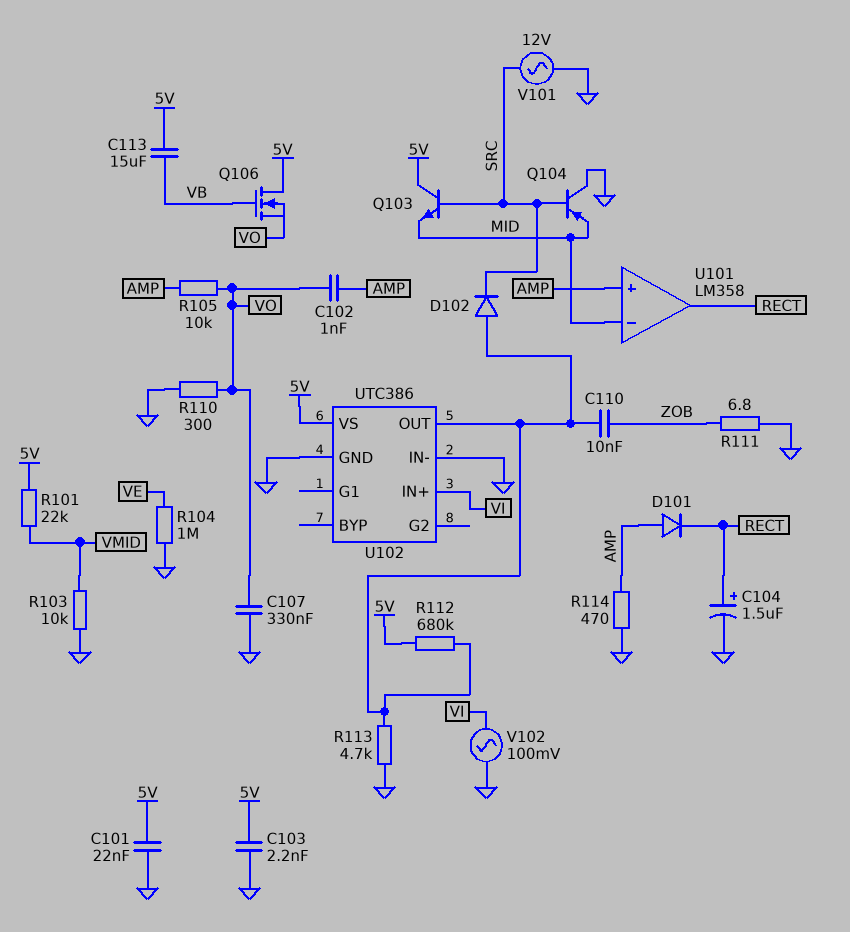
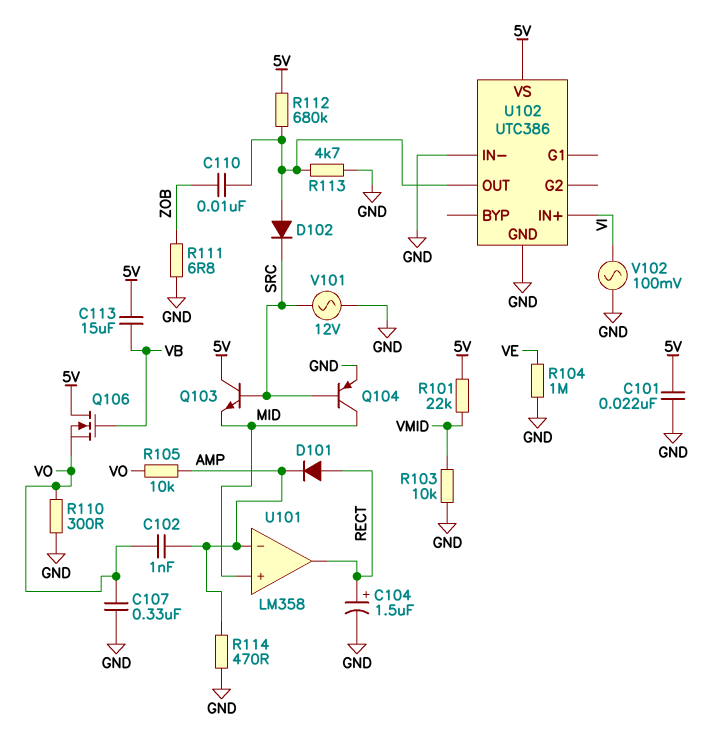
C103: 2.2nF (5V, GND) -> none
D101: diode (A AMP, K RECT) -> diode (A RECT, K AMP)
Q104: PNP (B SRC, C GND, E MID) -> PNP (B SRC, C MID, E GND)
U101 pin in+: AMP -> MID
U101 pin in-: MID -> AMP

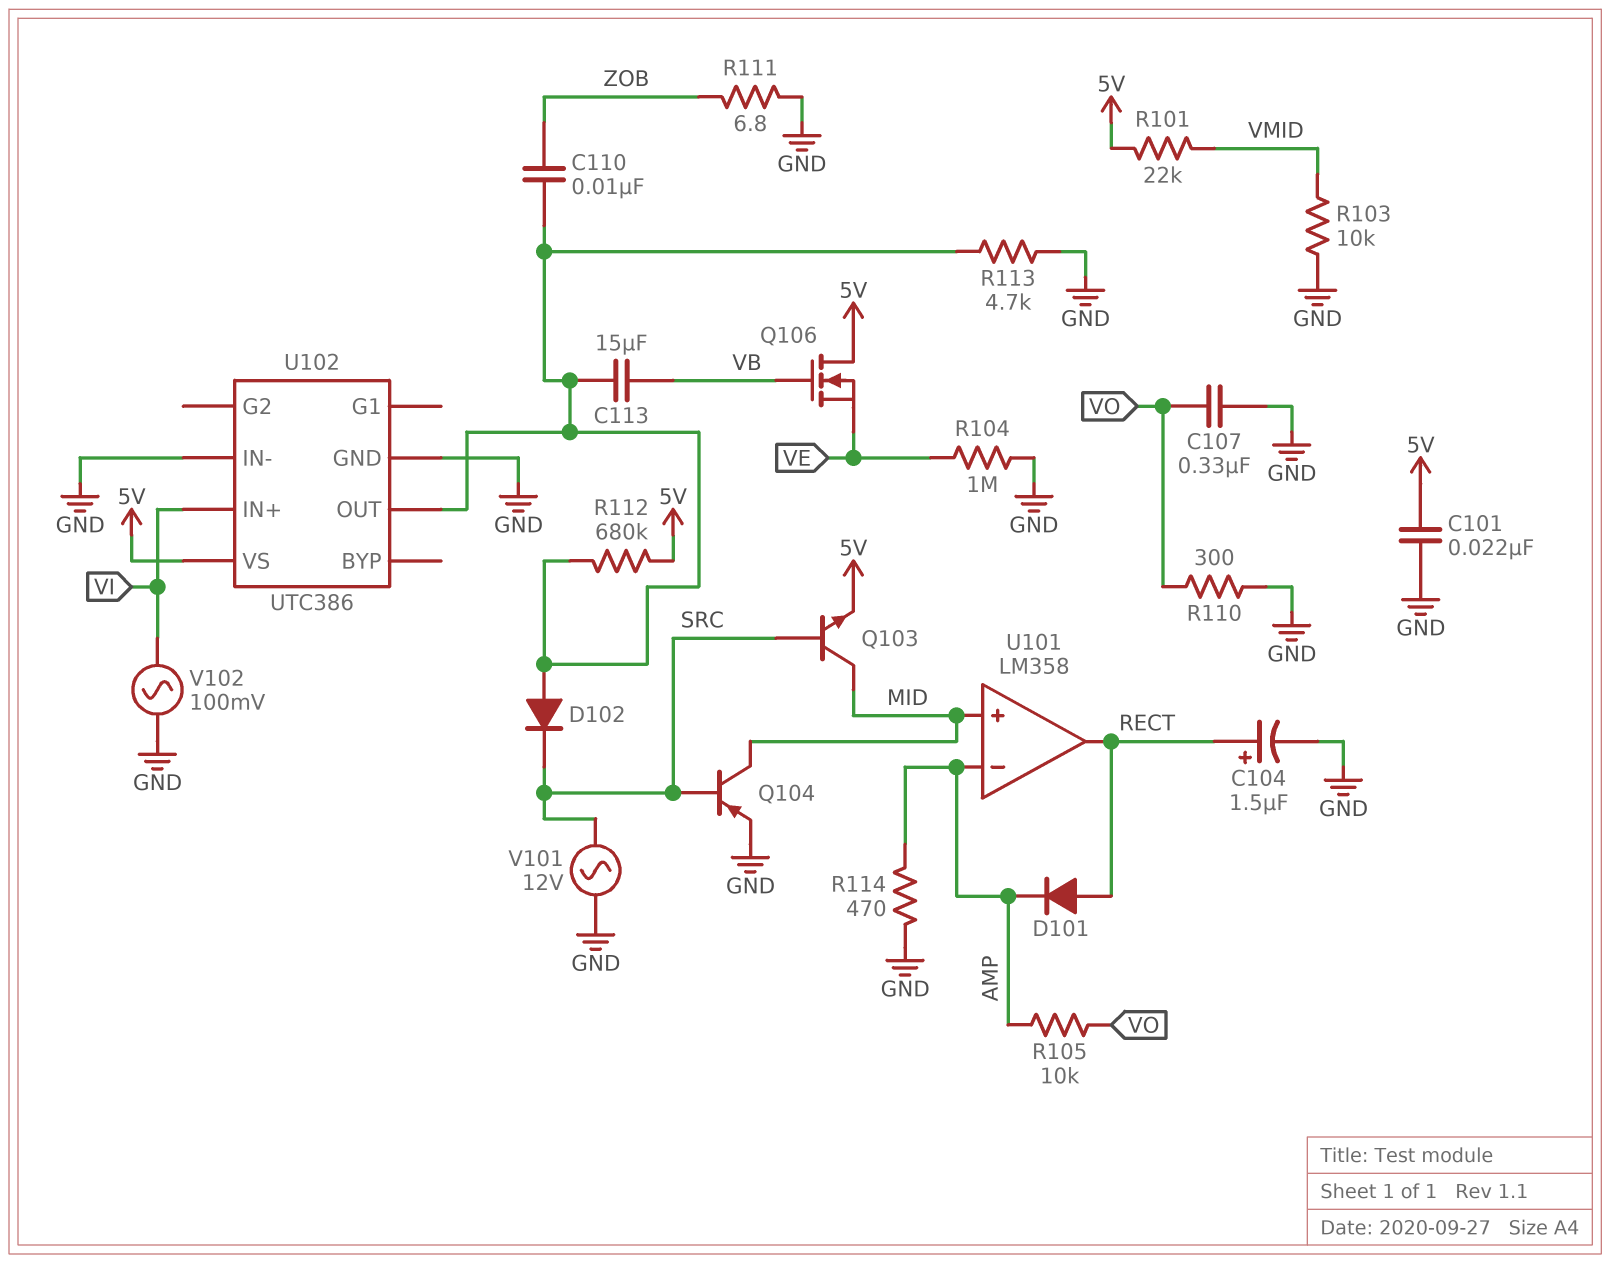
C102: 1nF (AMP, VO) -> none
C113: 15uF (5V, VB) -> 15uF (U102/OUT, VB)
Q103: NPN (B SRC, C 5V, E MID) -> NPN (B SRC, C MID, E 5V)
Q106: NMOS (G VB, D 5V, S VO) -> NMOS (G VB, D 5V, S VE)

